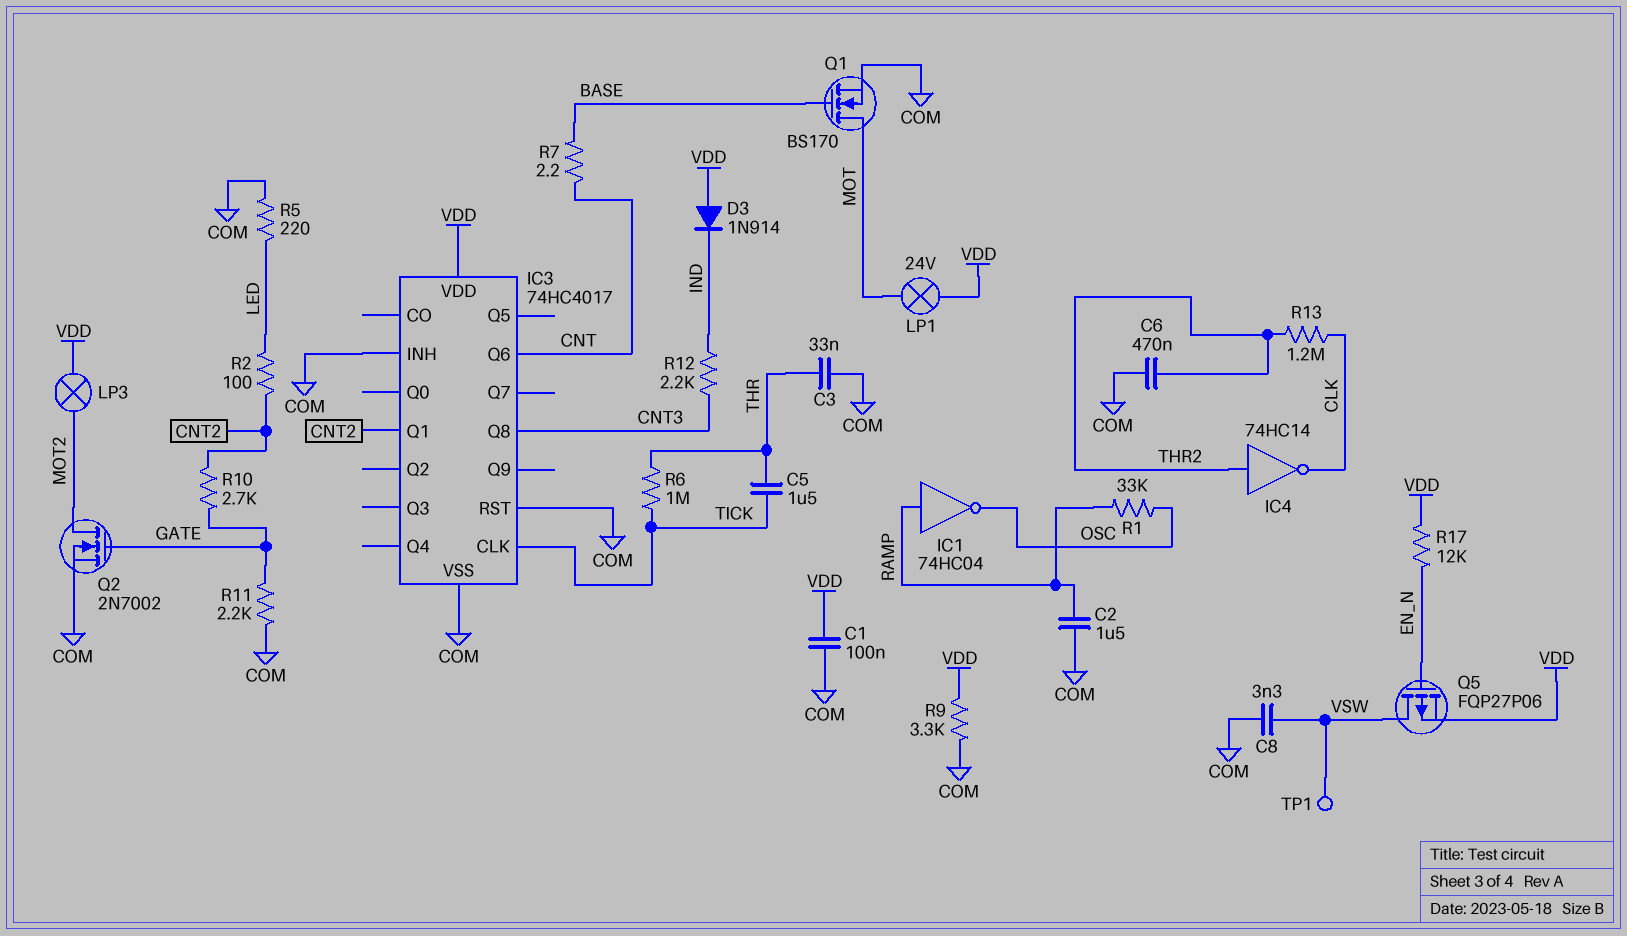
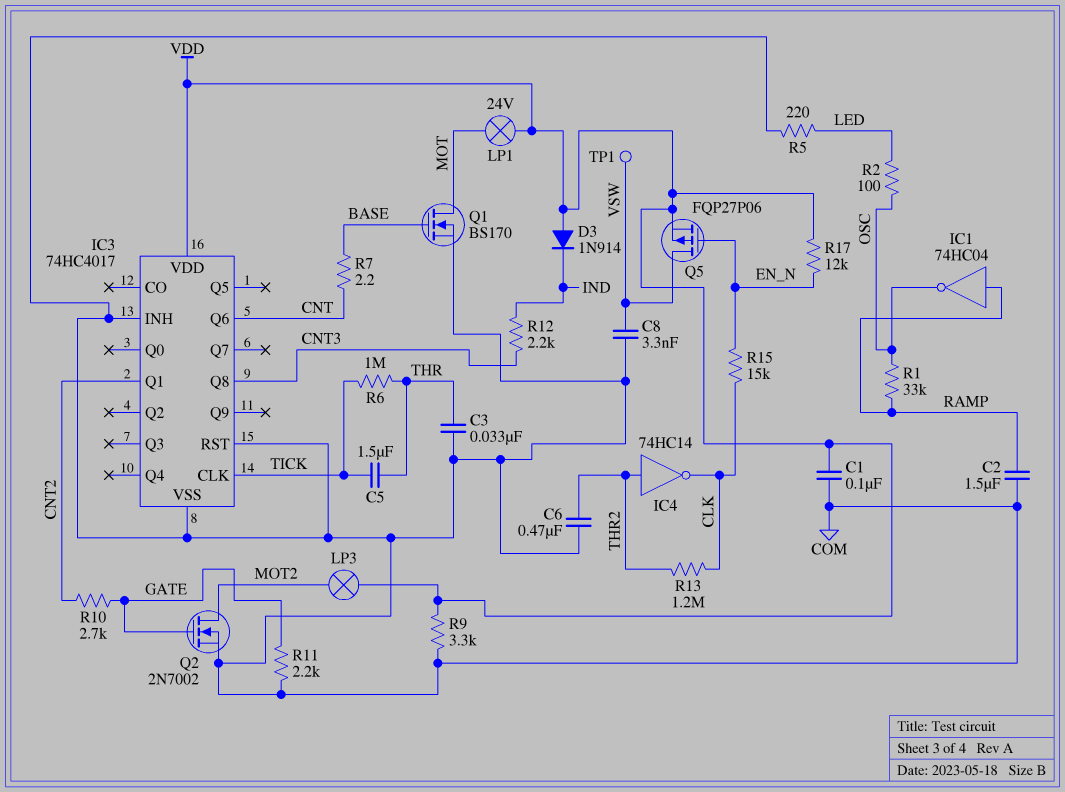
R2: 100 (CNT2, LED) -> 100 (LED, OSC)
R15: none -> 15k (CLK, EN_N)

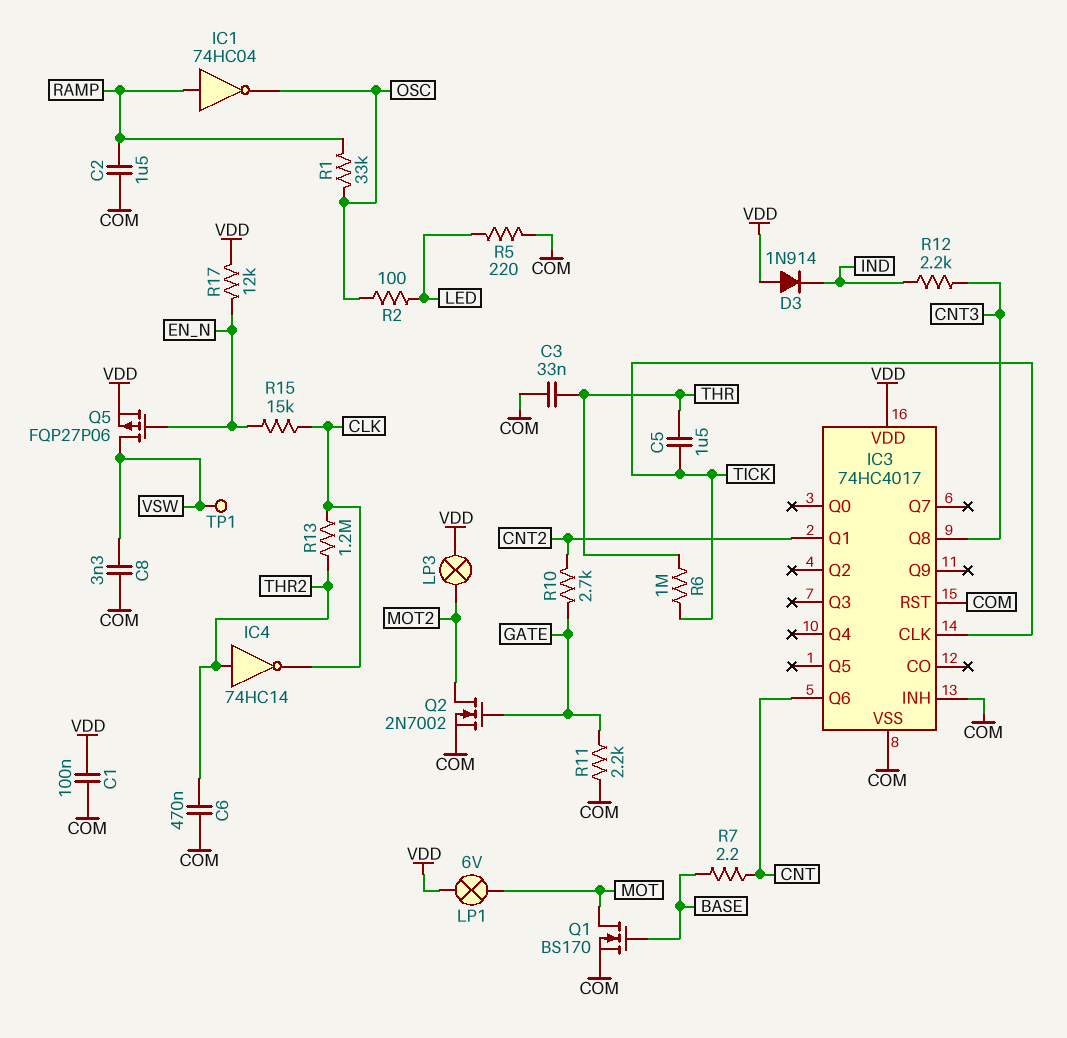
LP1: lamp 24V (MOT, VDD) -> lamp 6V (MOT, VDD)
R9: 3.3k (COM, VDD) -> none

